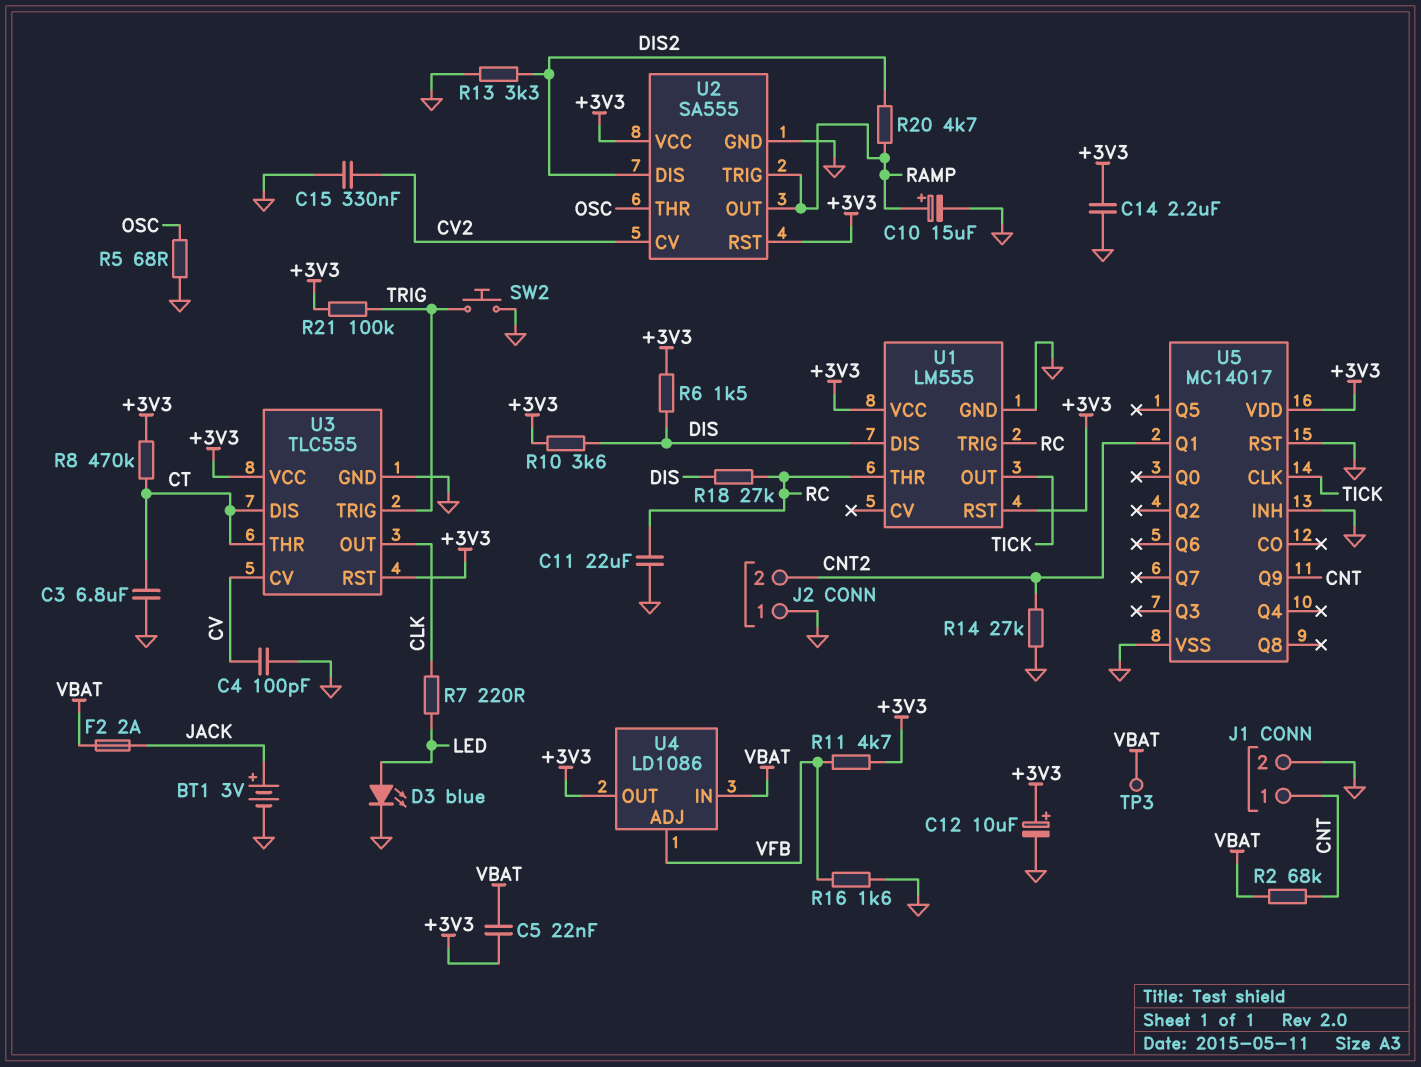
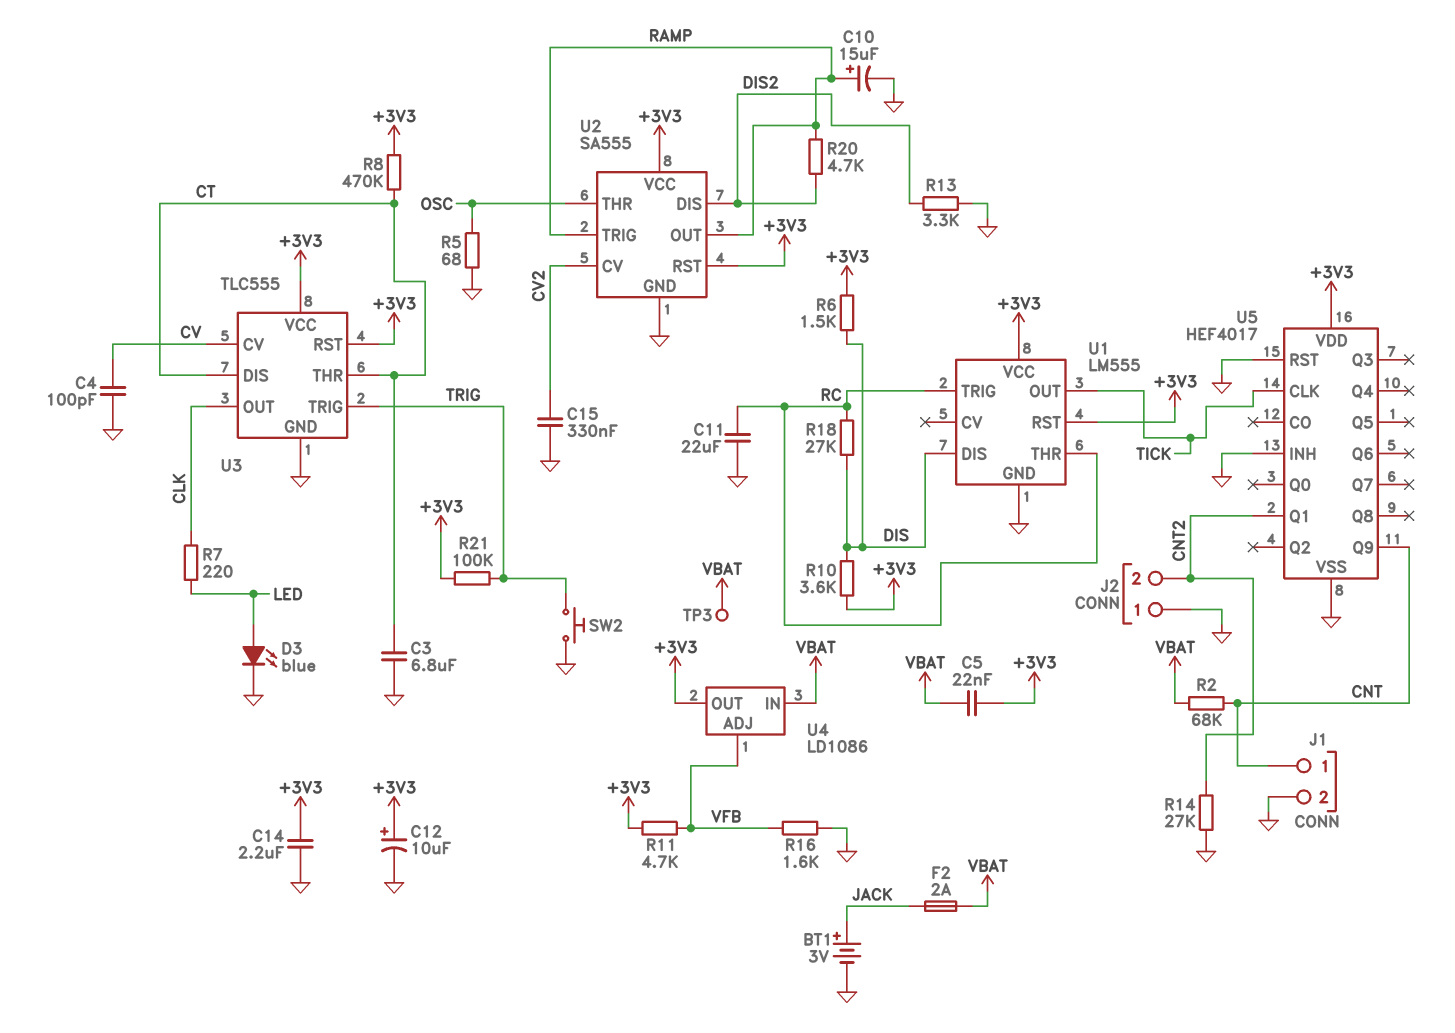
U5: MC14017 -> HEF4017

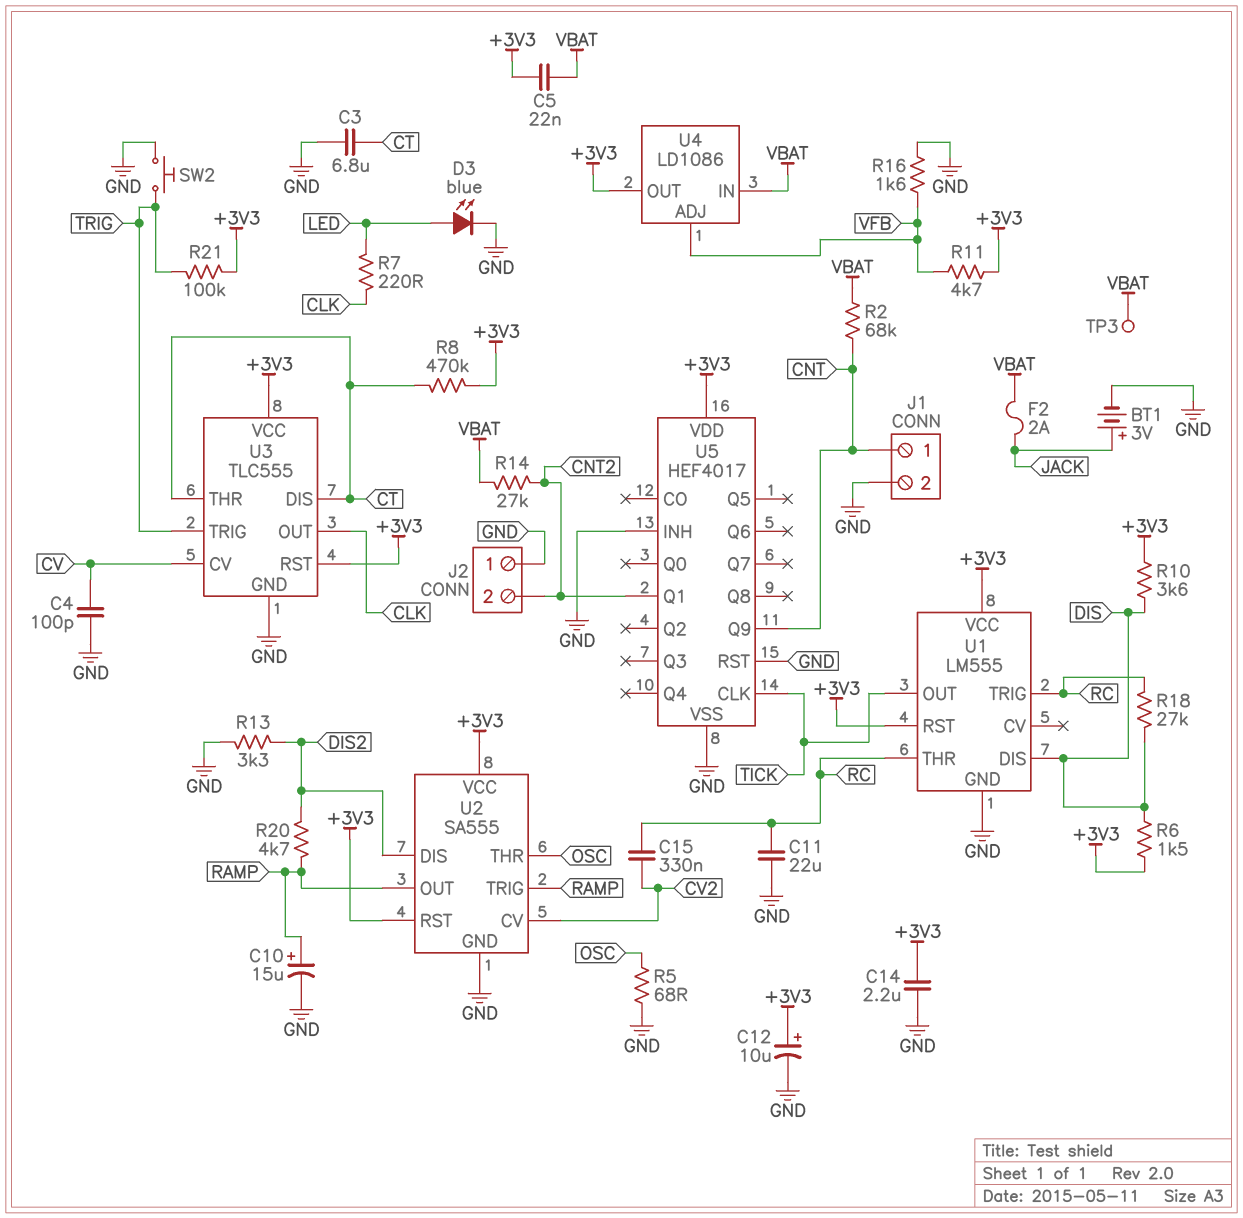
C15: 330nF (CV2, GND) -> 330nF (CV2, RC)
R14: 27k (CNT2, GND) -> 27k (CNT2, VBAT)

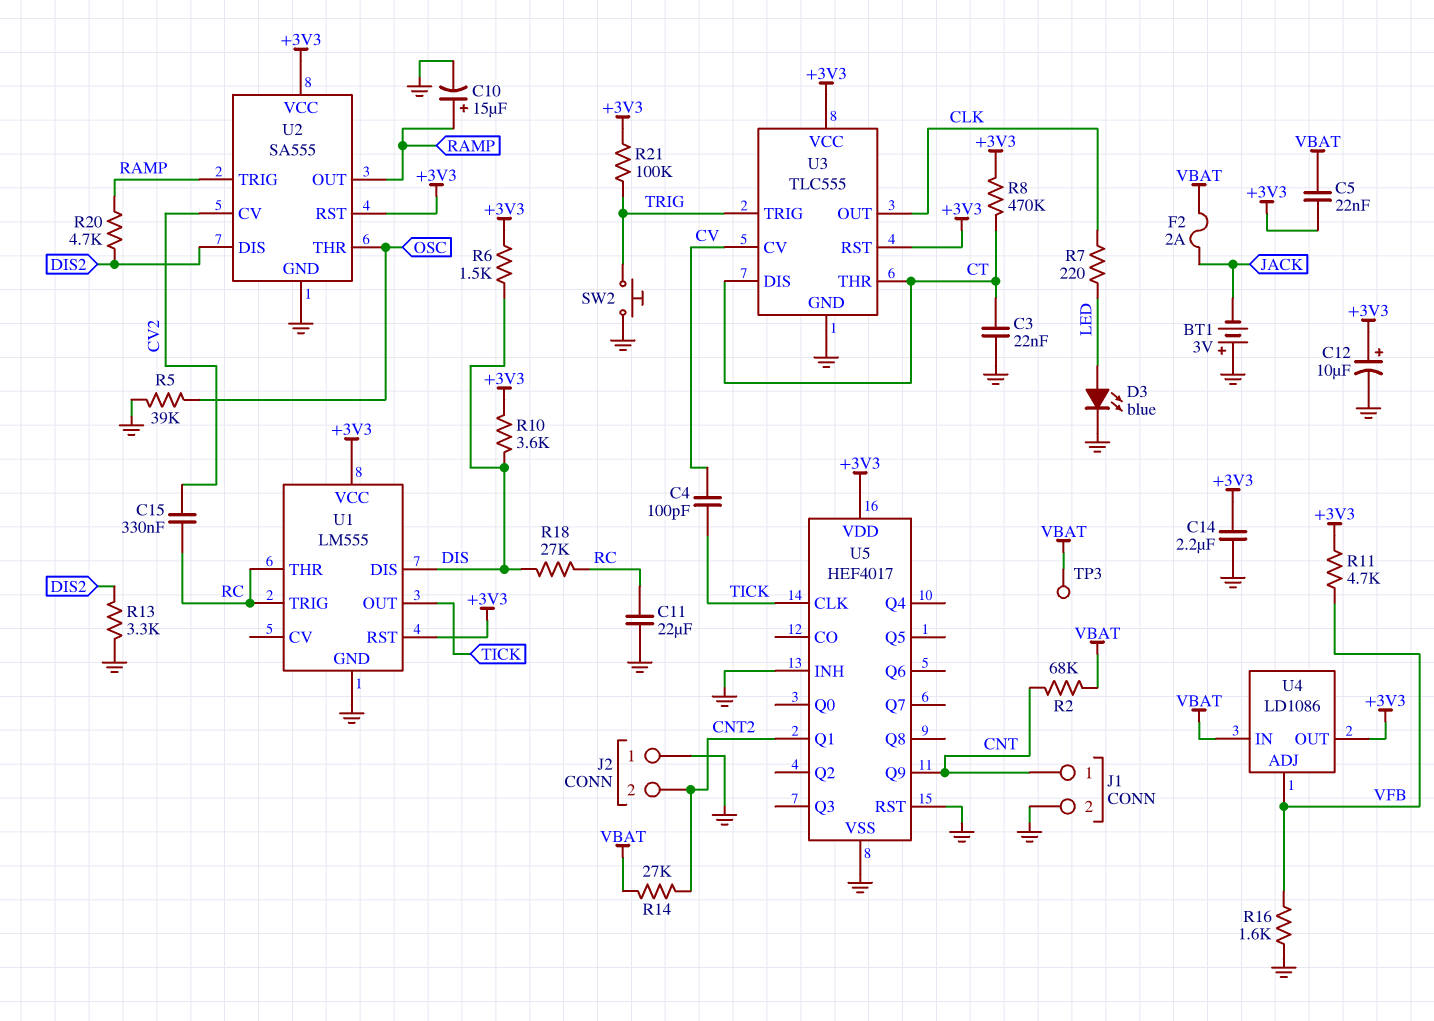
BT1: 3V (plus JACK, minus GND) -> 3V (plus GND, minus JACK)
C3: 6.8uF (CT, GND) -> 22nF (CT, GND)
C4: 100pF (CV, GND) -> 100pF (CV, TICK)
R5: 68 (GND, OSC) -> 39k (GND, OSC)

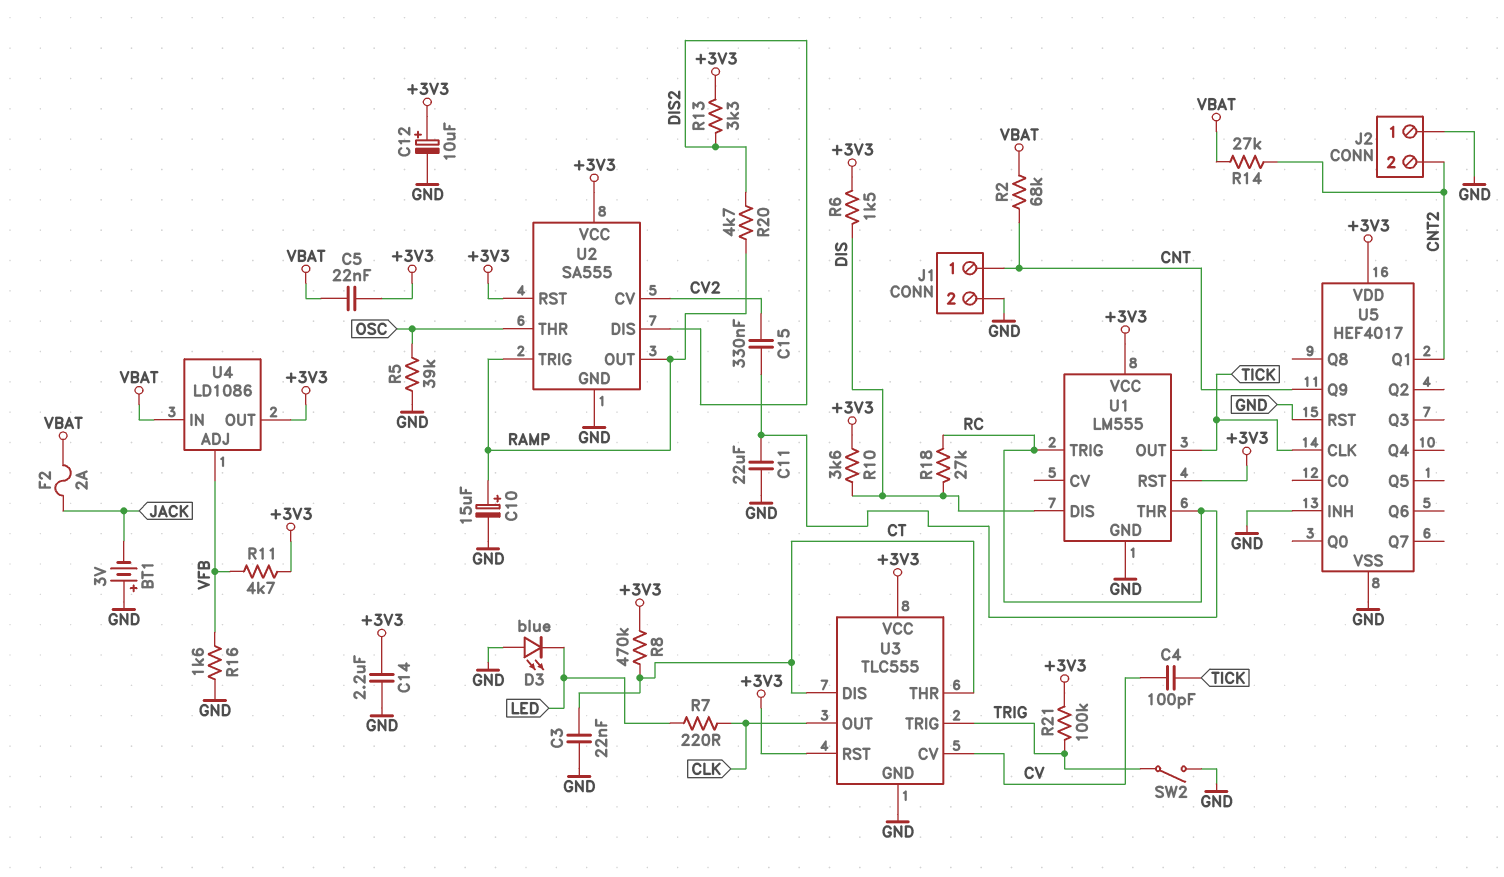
D3: LED blue (A LED, K GND) -> LED blue (A GND, K LED)
R13: 3.3k (DIS2, GND) -> 3.3k (+3V3, DIS2)
SW2: button (GND, TRIG) -> switch (GND, TRIG)
TP3: test point (VBAT) -> none

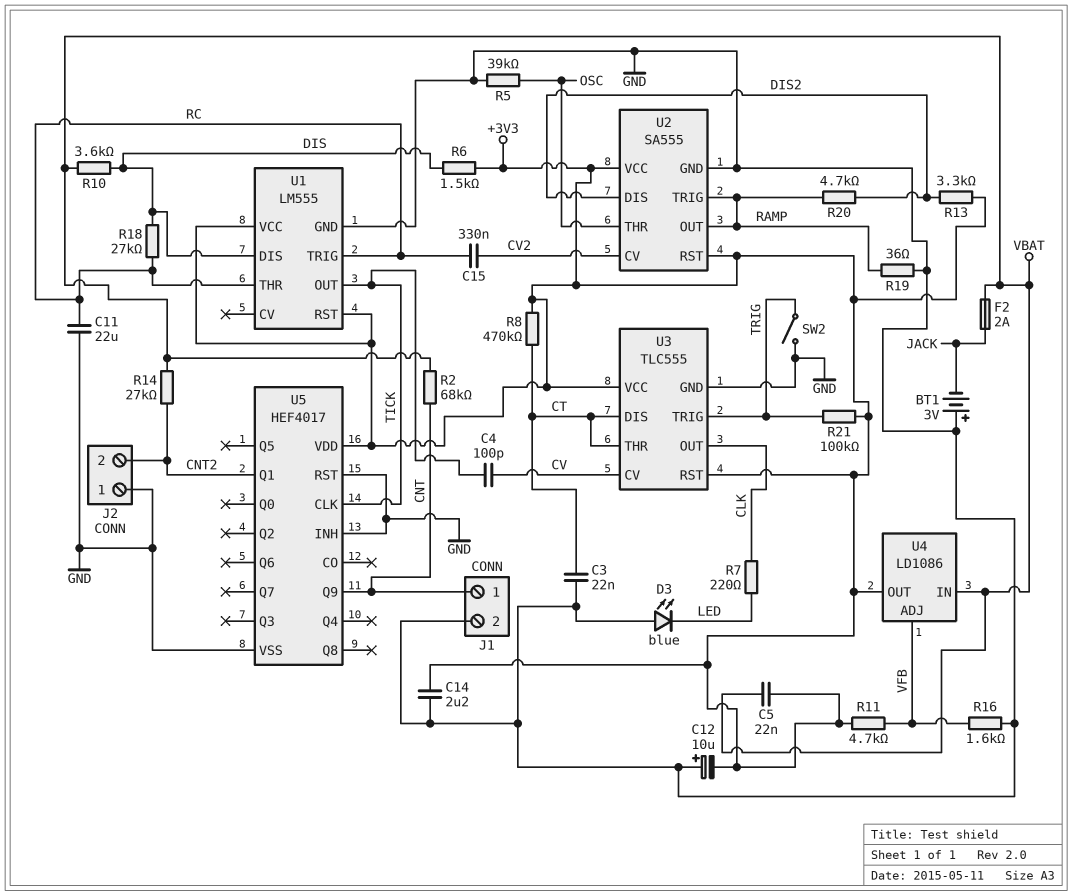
C10: 15uF (plus RAMP, minus GND) -> none
C12: 10uF (plus +3V3, minus GND) -> 10uF (plus GND, minus +3V3)
R10: 3.6k (+3V3, DIS) -> 3.6k (DIS, VBAT)
R19: none -> 36 (GND, RAMP)

